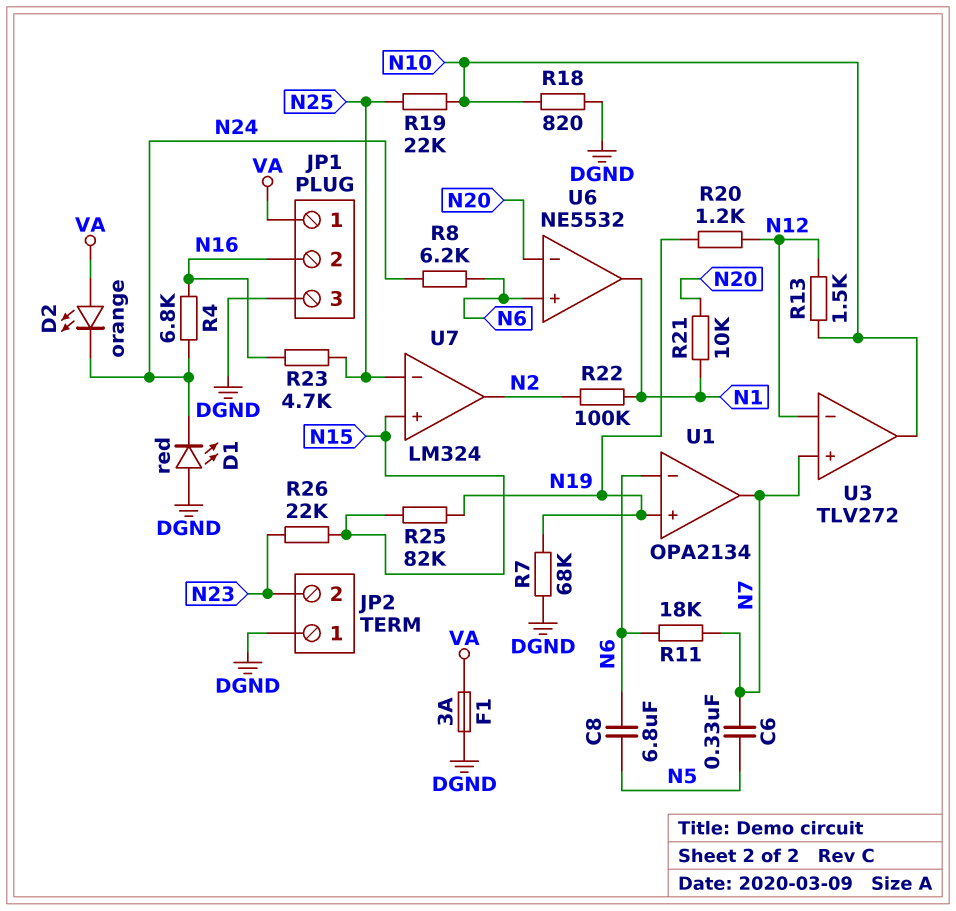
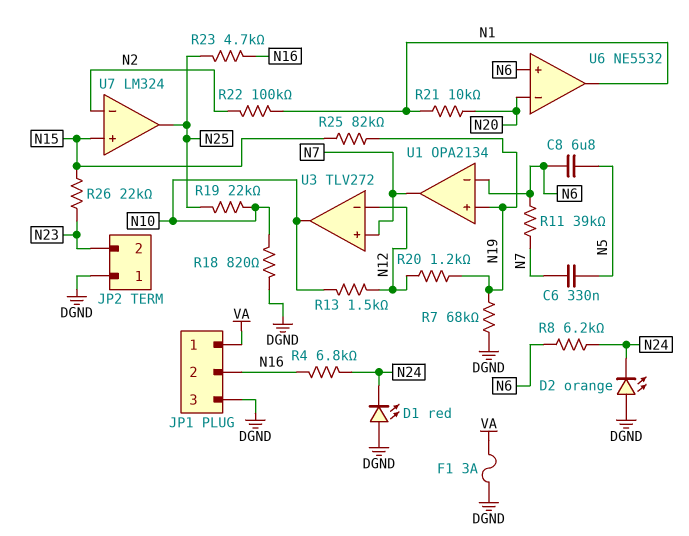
D2: LED orange (A VA, K N24) -> LED orange (A DGND, K N24)
R11: 18k (N6, N7) -> 39k (N6, N7)
U7 pin in-: N25 -> N2
U7 pin out: N2 -> N25

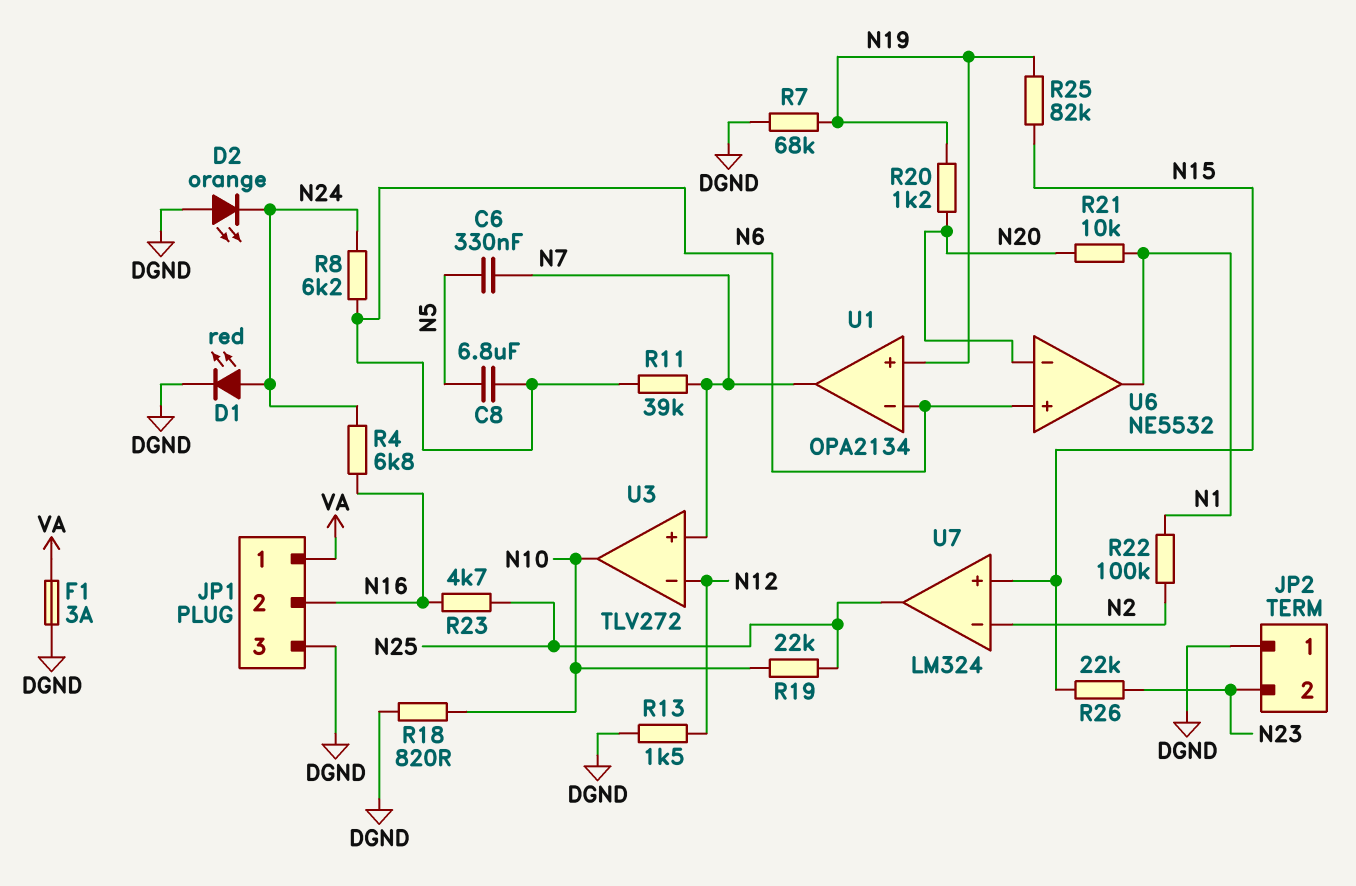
D1: LED red (A DGND, K N24) -> LED red (A N24, K DGND)
R13: 1.5k (N10, N12) -> 1.5k (DGND, N12)
R20: 1.2k (N12, N19) -> 1.2k (N19, N20)

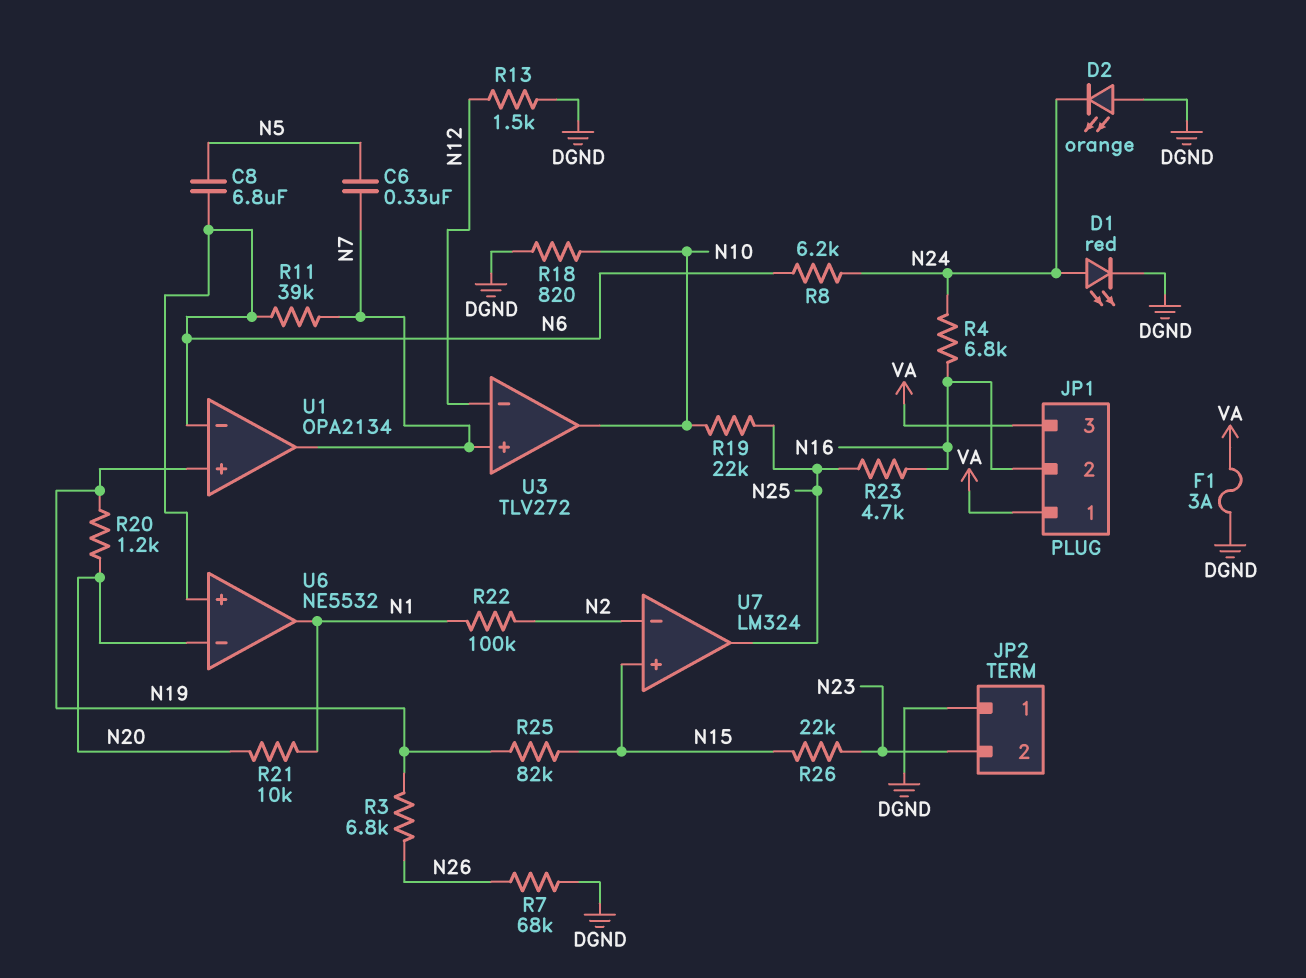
JP1 pin 3: DGND -> VA
R3: none -> 6.8k (N19, N26)
R7: 68k (DGND, N19) -> 68k (DGND, N26)

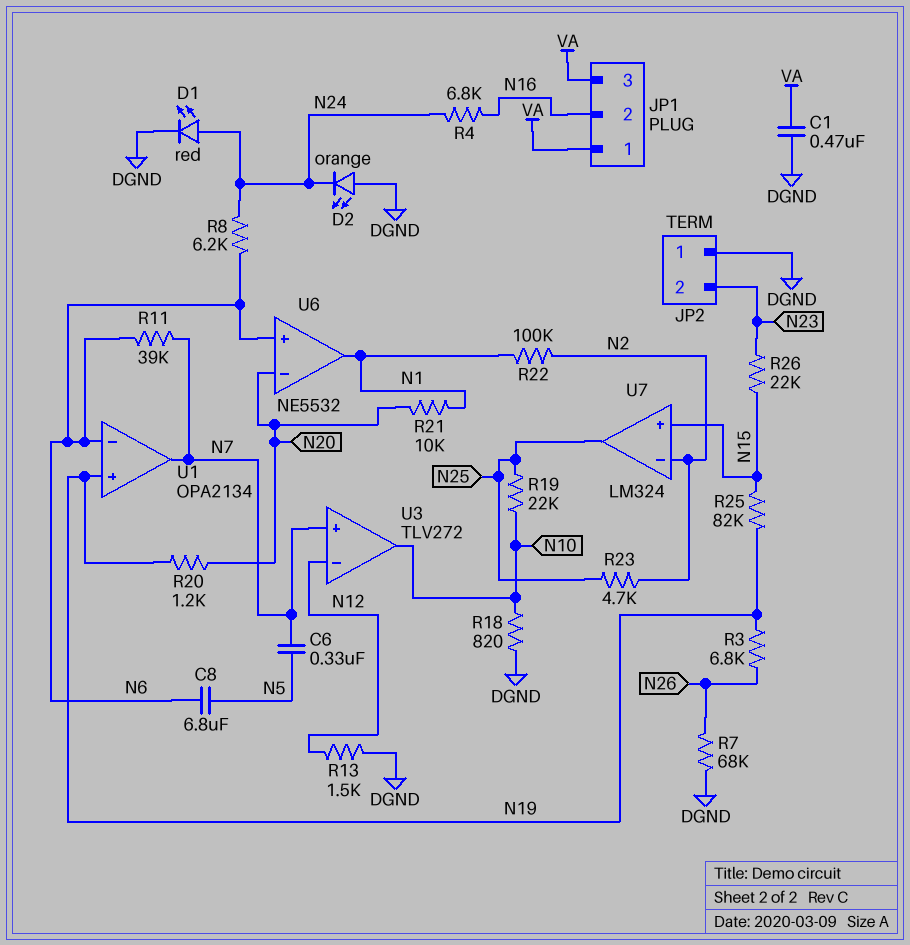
C1: none -> 470nF (DGND, VA)
F1: 3A (DGND, VA) -> none
R23: 4.7k (N16, N25) -> 4.7k (N2, N25)

